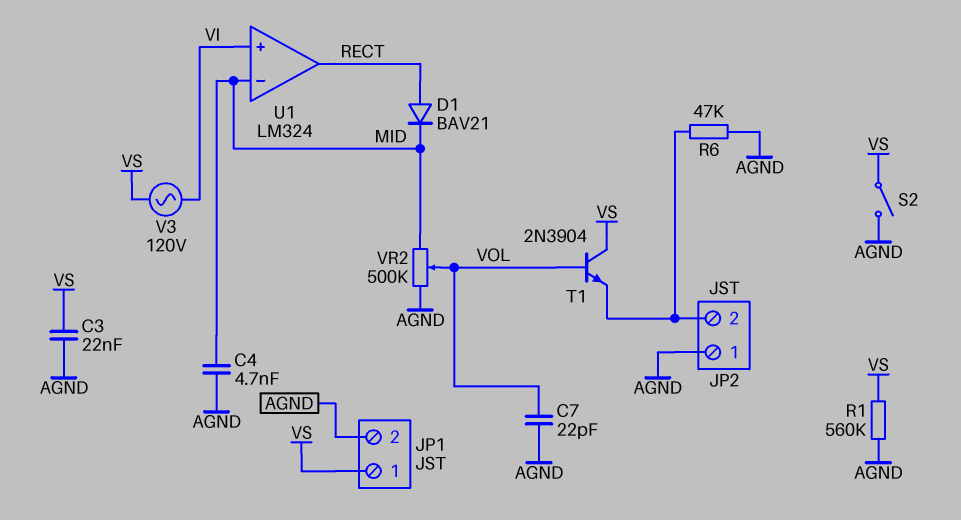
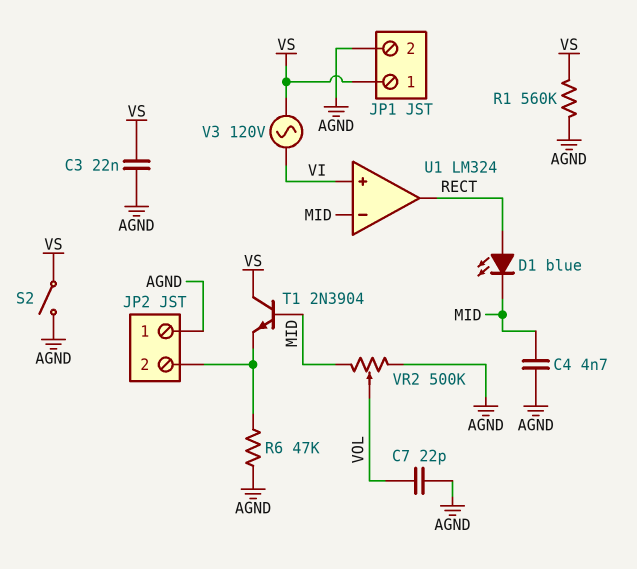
D1: diode BAV21 (A RECT, K MID) -> LED blue (A RECT, K MID)
T1: NPN 2N3904 (B VOL, C VS, E JP2/2) -> NPN 2N3904 (B MID, C VS, E JP2/2)

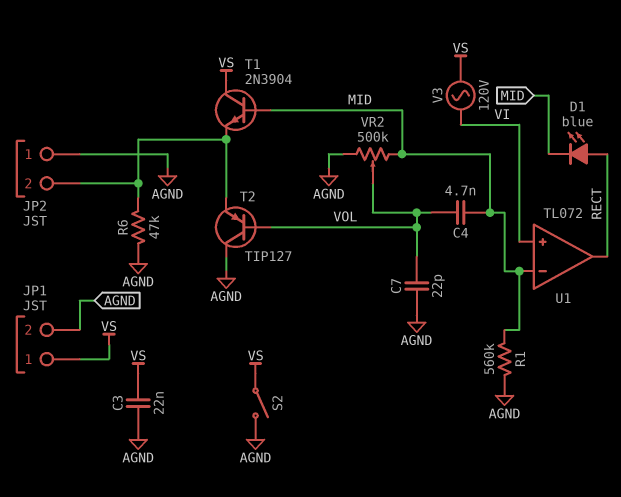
C4: 4.7nF (AGND, MID) -> 4.7nF (MID, VOL)
R1: 560k (AGND, VS) -> 560k (AGND, MID)
T2: none -> PNP TIP127 (B VOL, C AGND, E JP2/2)
U1: LM324 -> TL072

